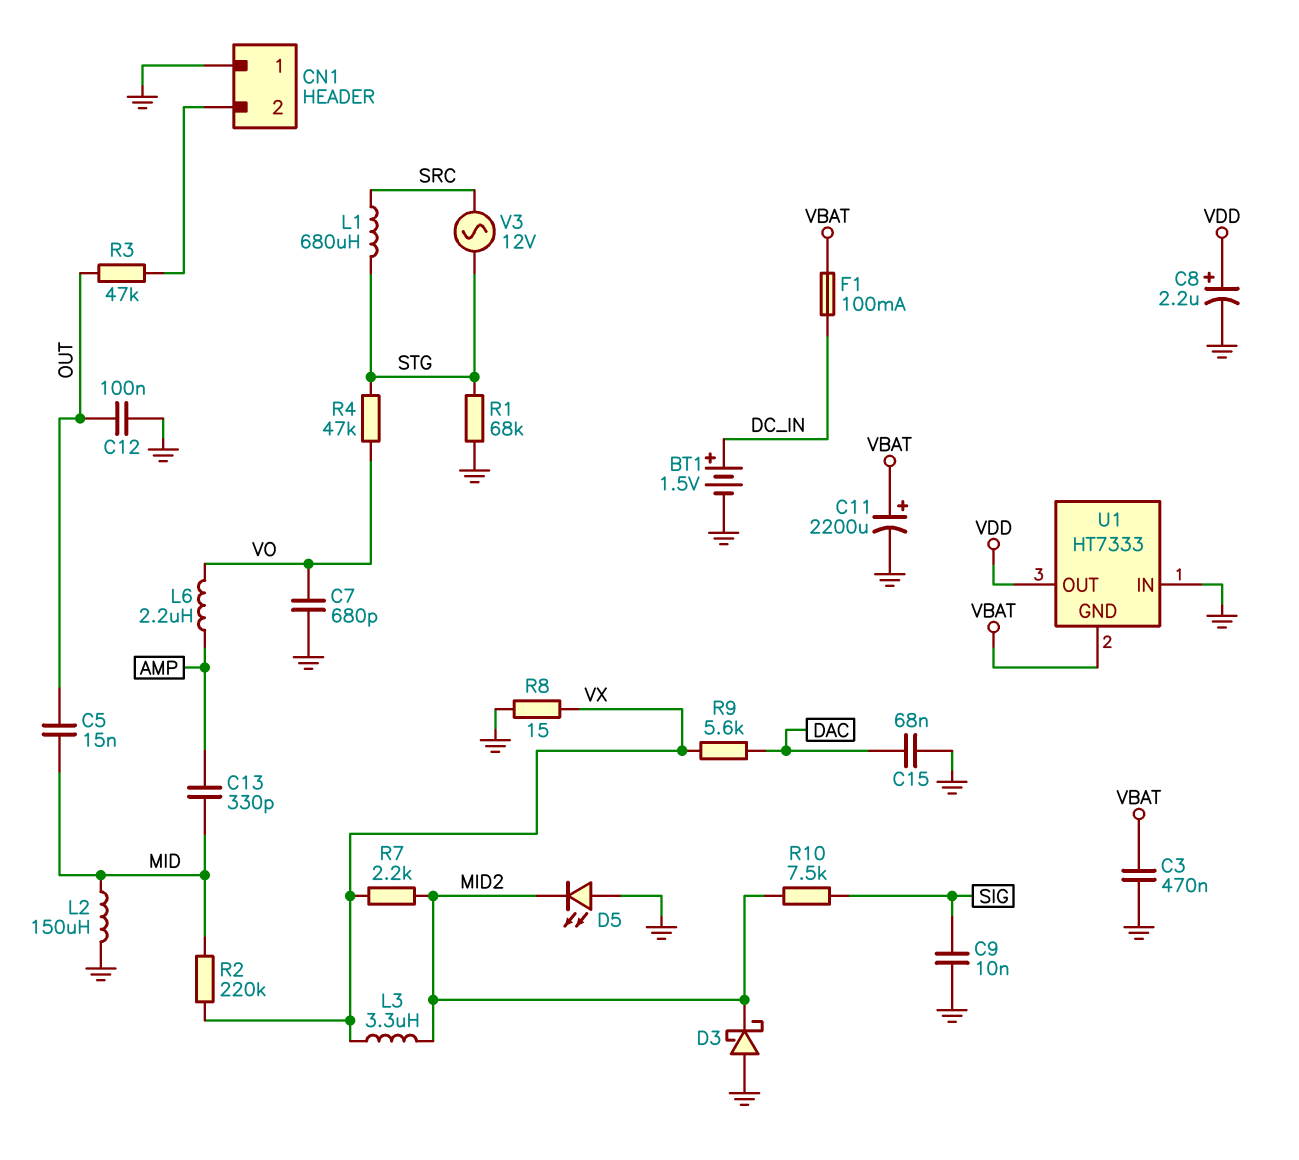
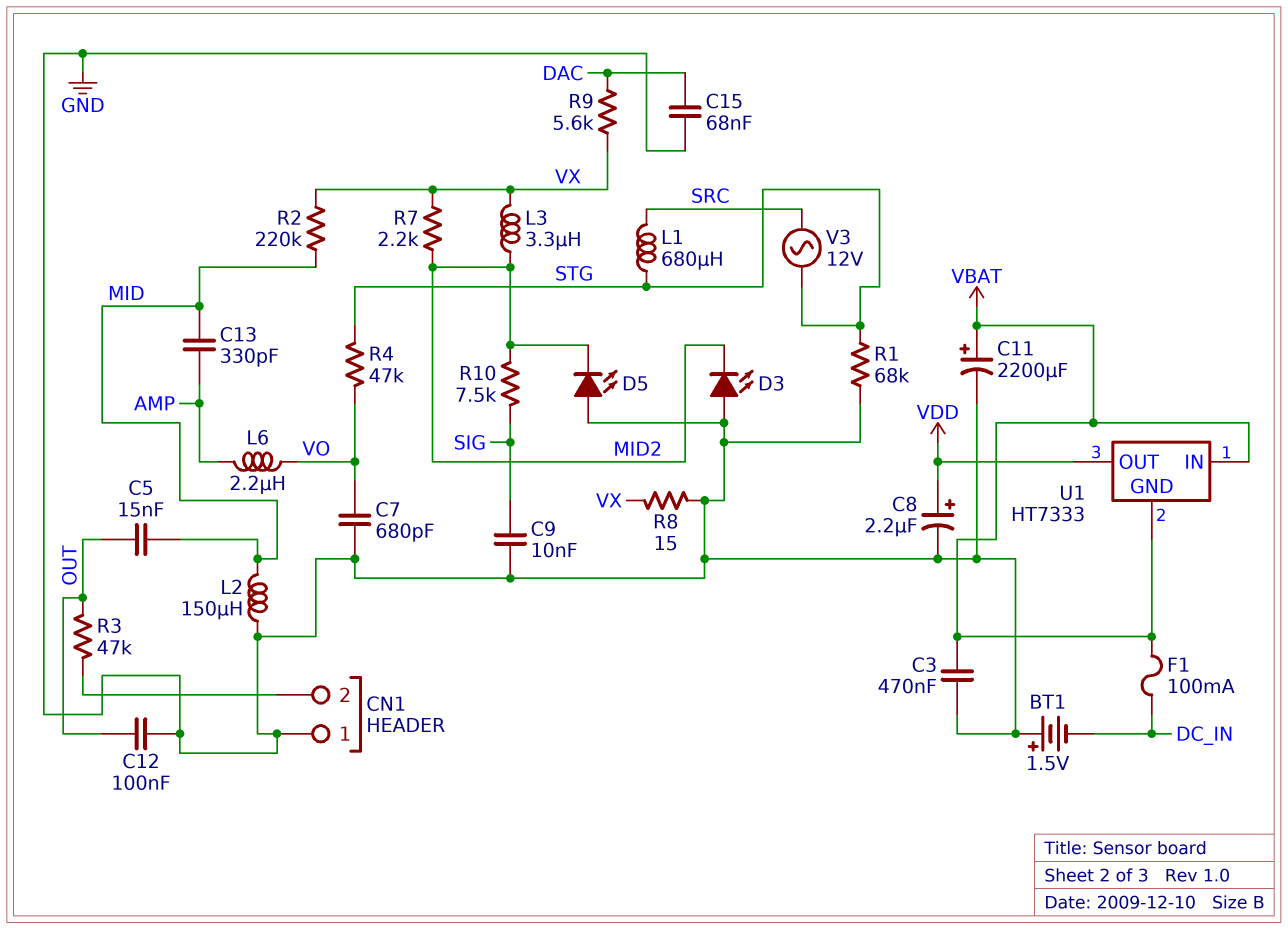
BT1: 1.5V (plus DC_IN, minus GND) -> 1.5V (plus GND, minus DC_IN)
D3: schottky (A GND, K MID2) -> LED (A GND, K MID2)
U1 pin IN: GND -> VBAT

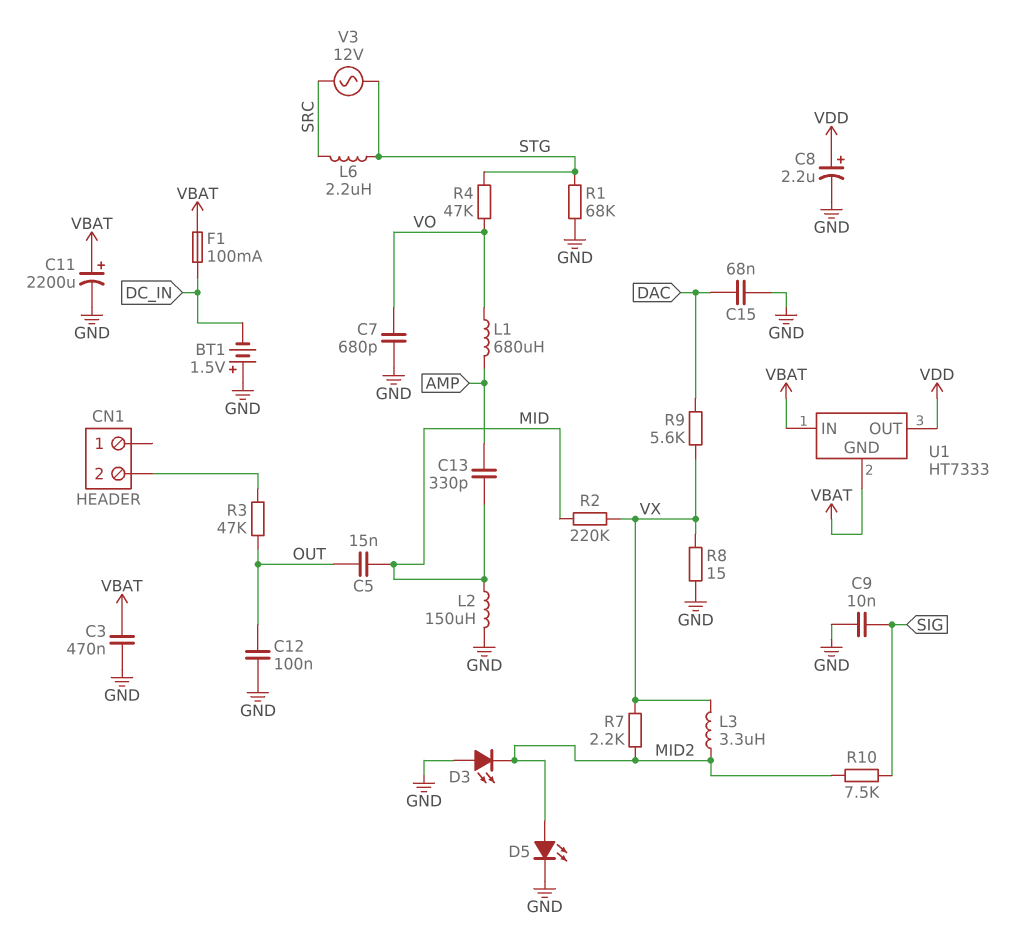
CN1 pin 1: GND -> none
D5: LED (A GND, K MID2) -> LED (A MID2, K GND)
L1: 680uH (SRC, STG) -> 680uH (AMP, VO)
L6: 2.2uH (AMP, VO) -> 2.2uH (SRC, STG)

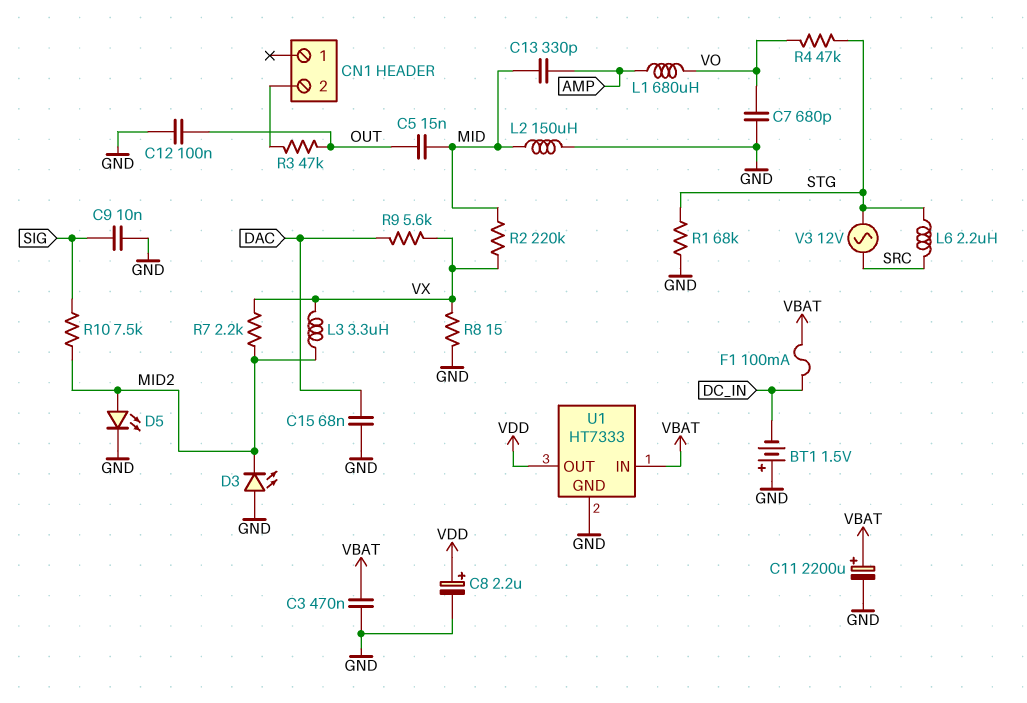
U1 pin GND: VBAT -> GND

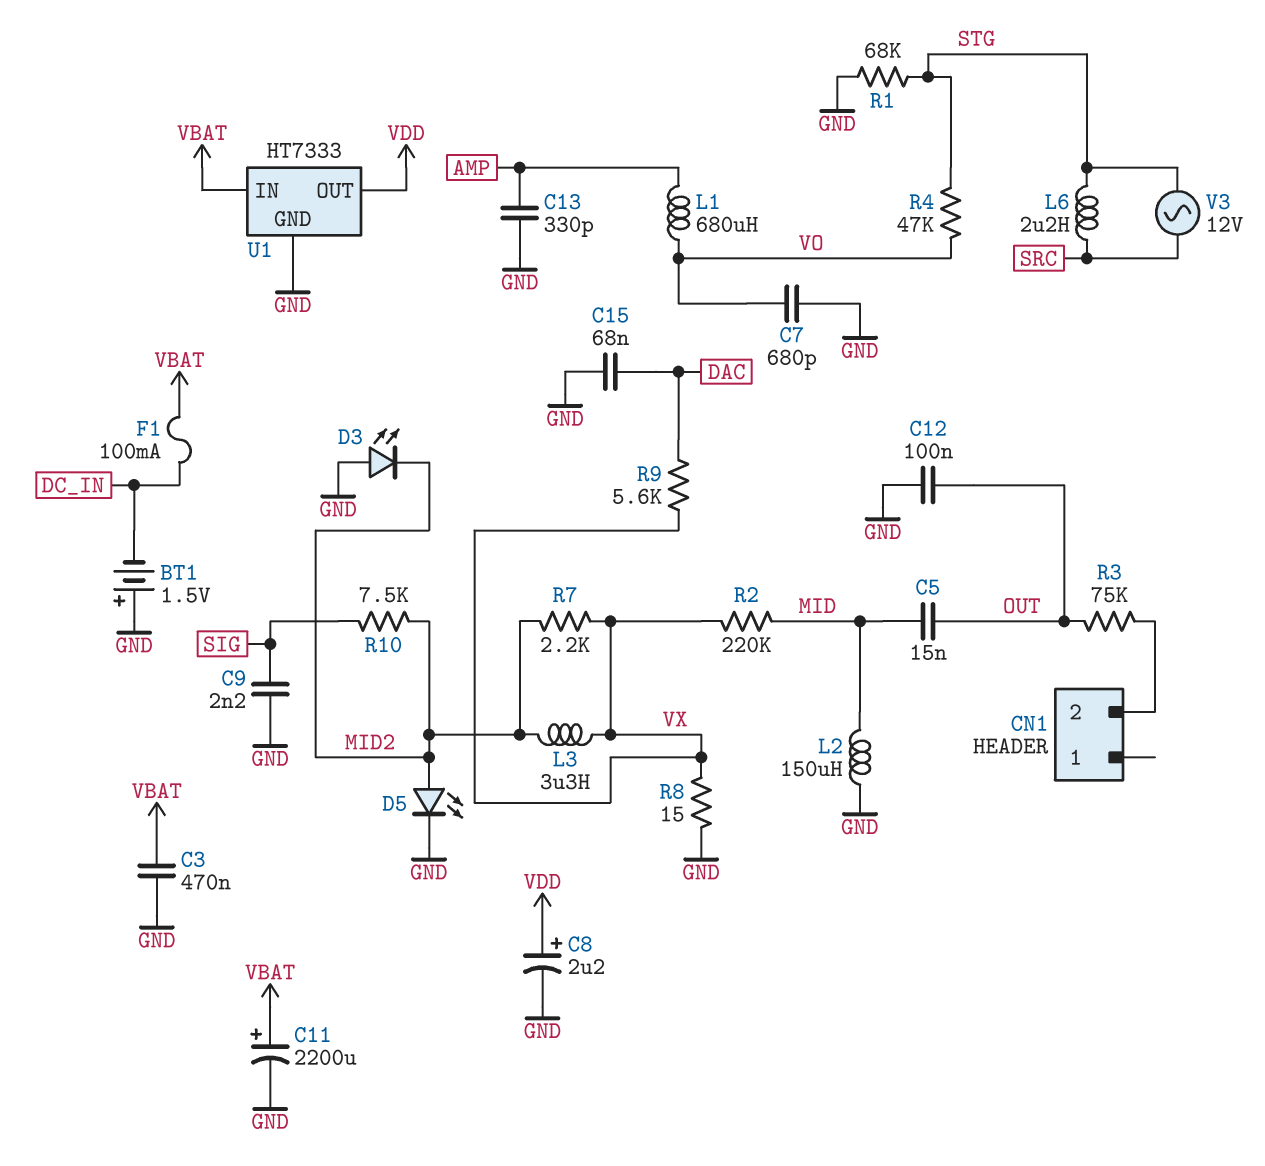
C9: 10nF (GND, SIG) -> 2.2nF (GND, SIG)
C13: 330pF (AMP, MID) -> 330pF (AMP, GND)
R3: 47k (CN1/2, OUT) -> 75k (CN1/2, OUT)

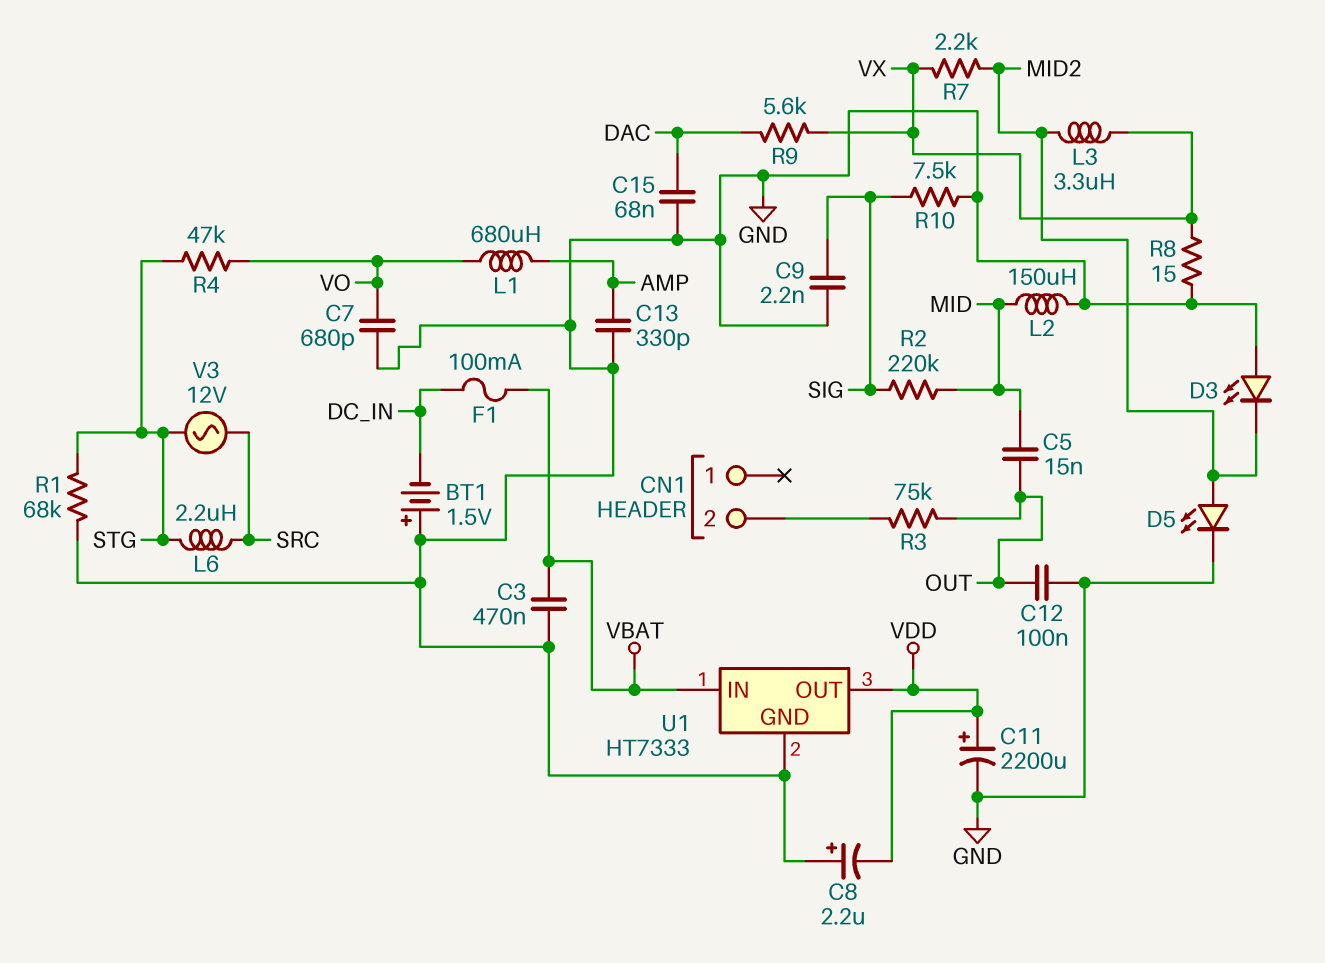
C8: 2.2uF (plus VDD, minus GND) -> 2.2uF (plus GND, minus VDD)
C11: 2200uF (plus VBAT, minus GND) -> 2200uF (plus VDD, minus GND)
R2: 220k (MID, VX) -> 220k (MID, SIG)
R10: 7.5k (MID2, SIG) -> 7.5k (GND, SIG)

